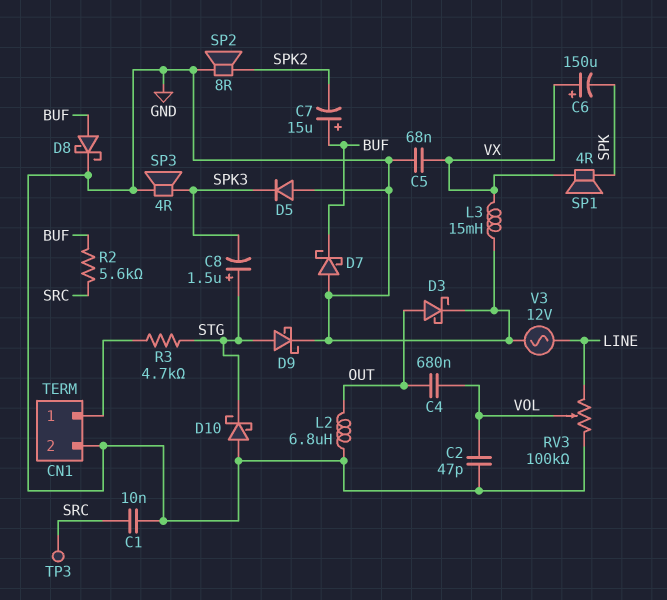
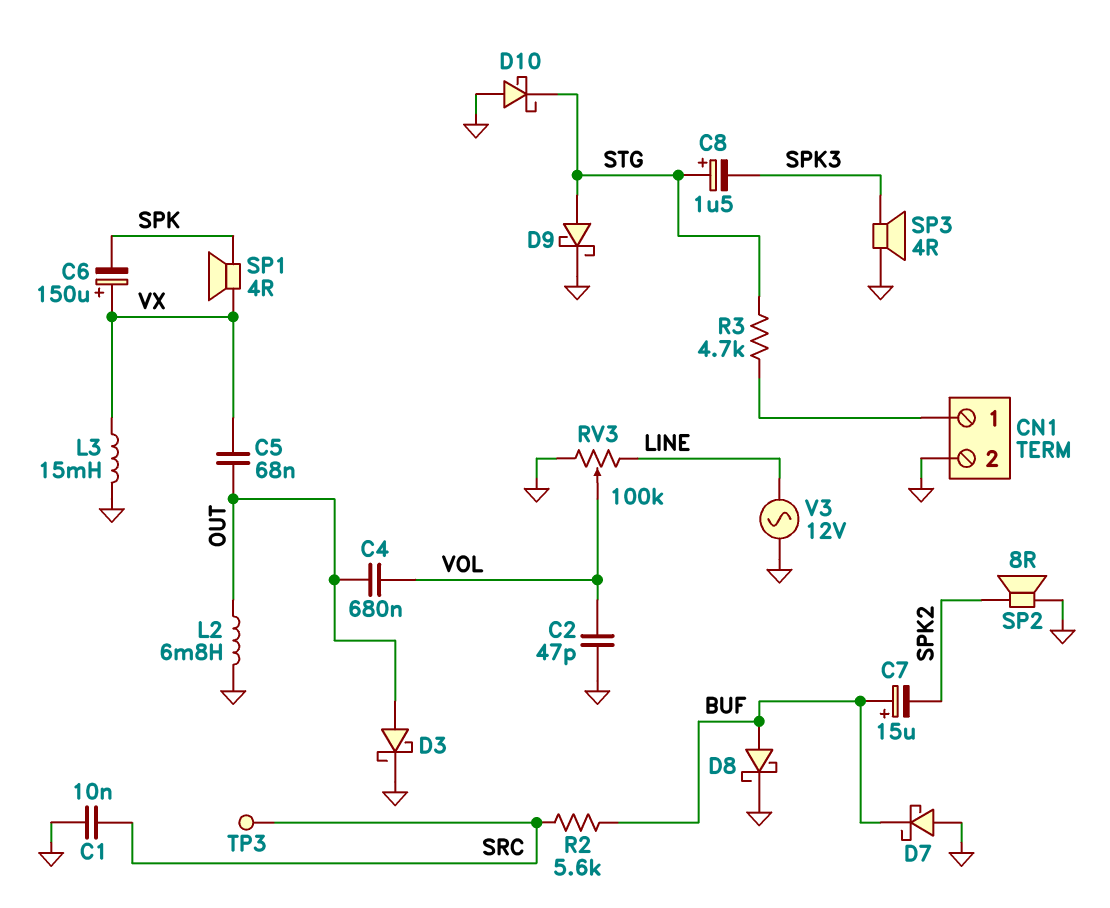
C5: 68nF (GND, VX) -> 68nF (OUT, VX)
D5: diode (A GND, K SPK3) -> none
L2: 6.8uH (GND, OUT) -> 6.8mH (GND, OUT)

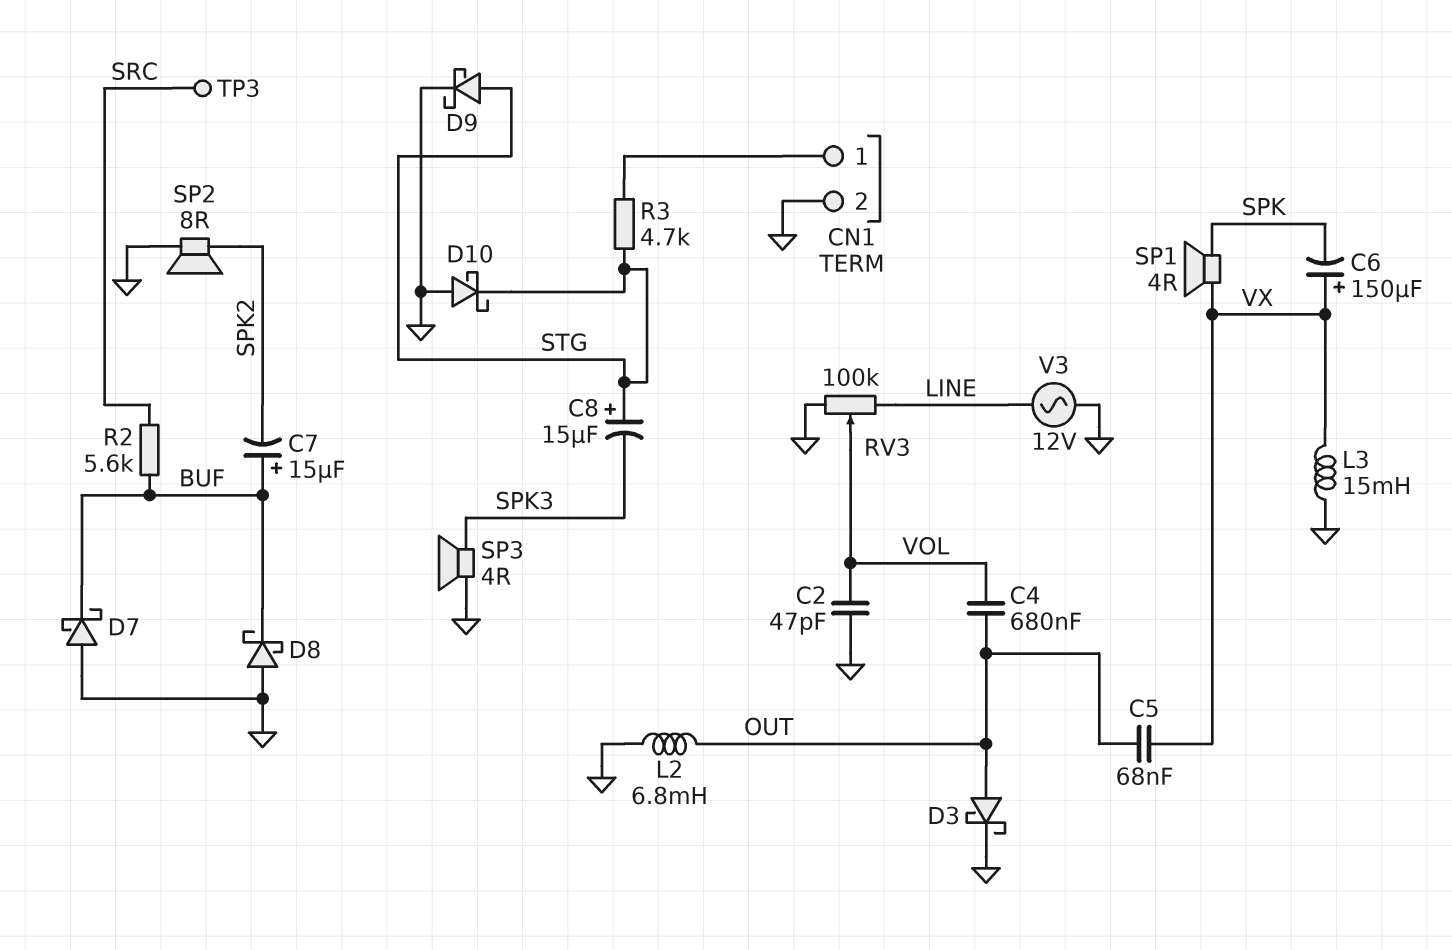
C1: 10nF (GND, SRC) -> none
C8: 1.5uF (plus STG, minus SPK3) -> 15uF (plus STG, minus SPK3)
D8: schottky (A BUF, K GND) -> schottky (A GND, K BUF)

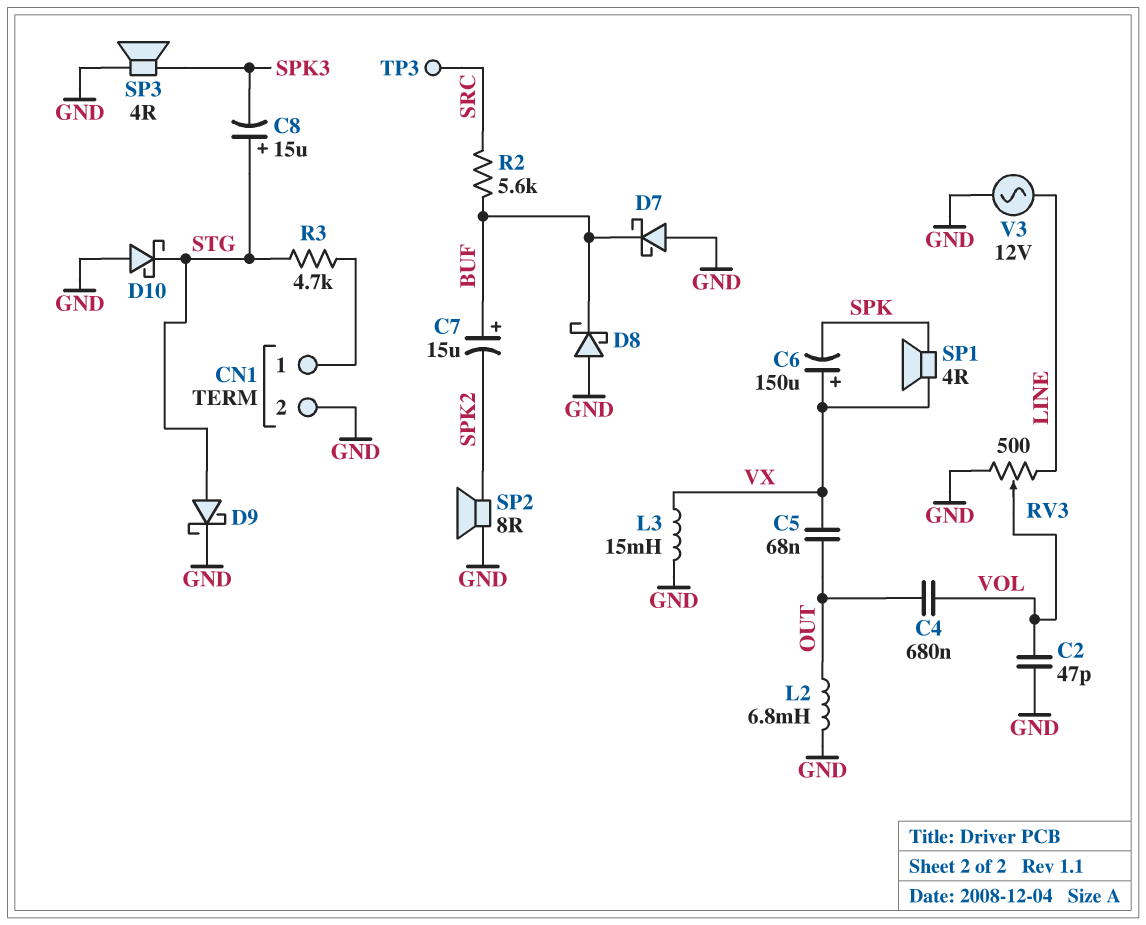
D3: schottky (A OUT, K GND) -> none
RV3: 100k (GND, LINE, wiper VOL) -> 500 (GND, LINE, wiper VOL)

